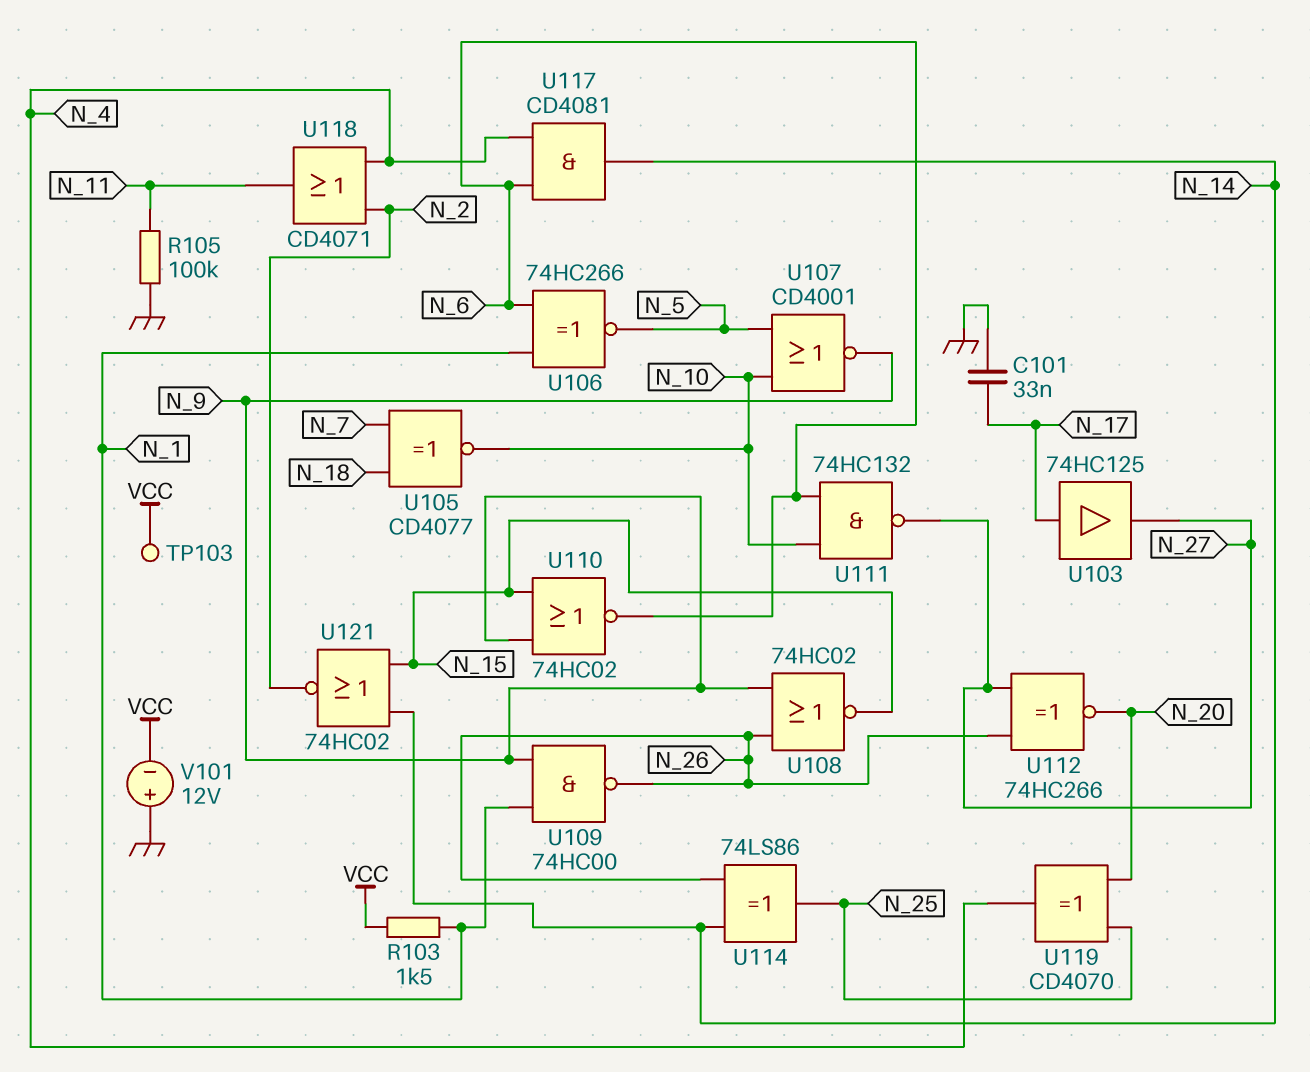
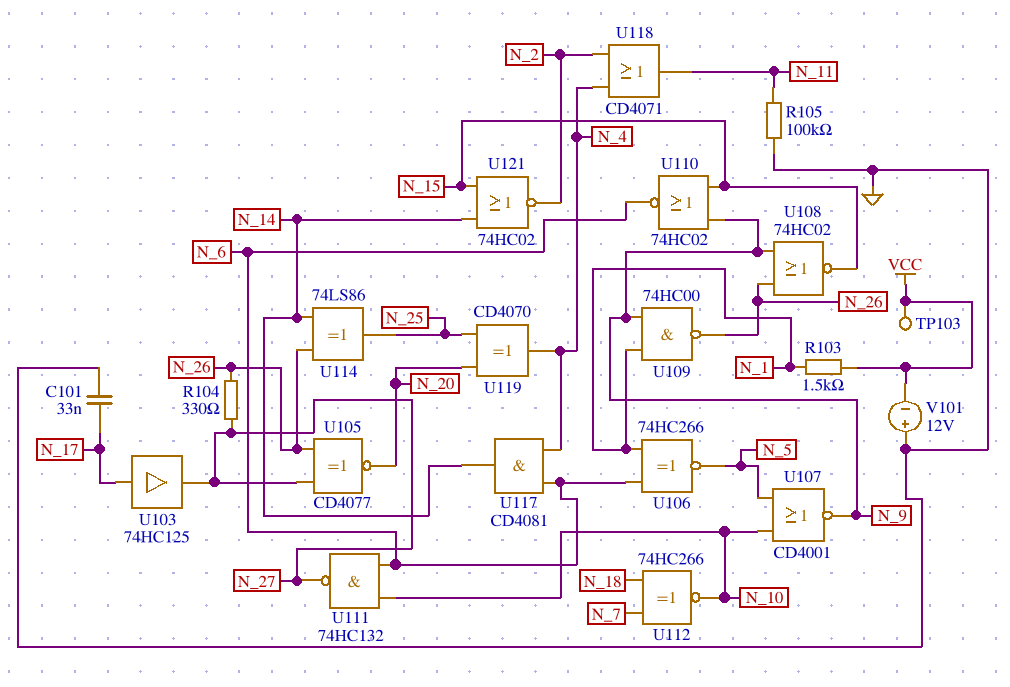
R104: none -> 330 (N_26, N_27)
U105: XNOR CD4077 (in N_7, in N_18, out N_10) -> XNOR CD4077 (in N_26, in N_27, out N_20)
U112: XNOR 74HC266 (in N_26, in N_27, out N_20) -> XNOR 74HC266 (in N_7, in N_18, out N_10)

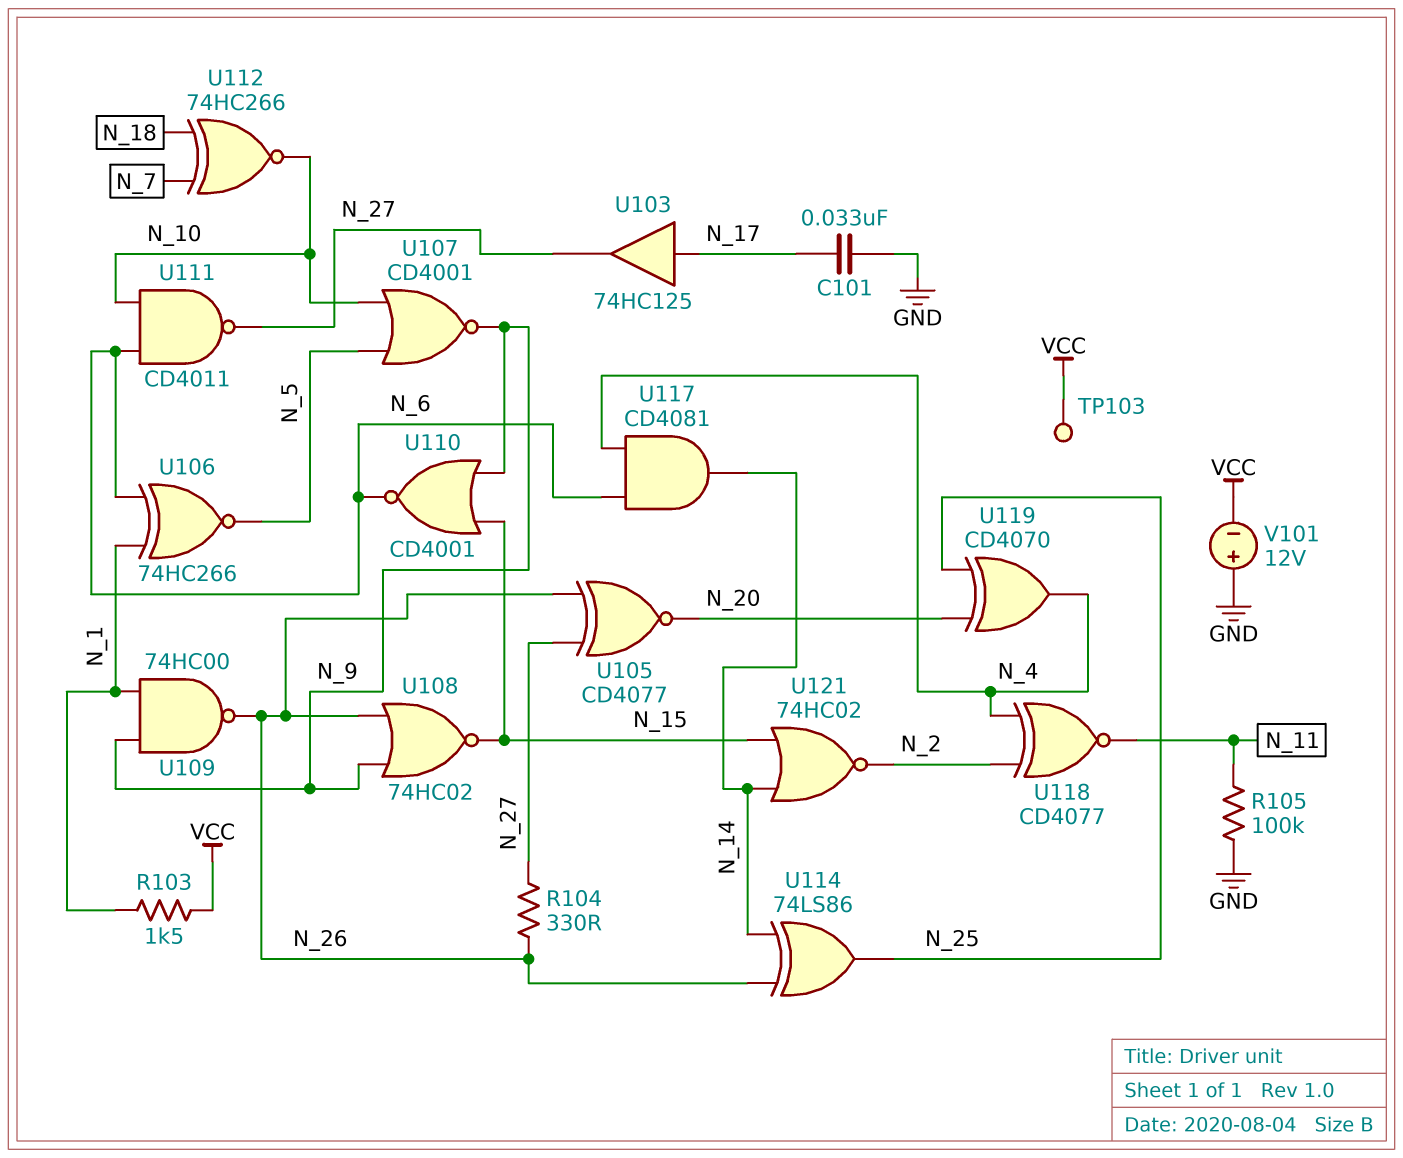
U110: NOR 74HC02 (in N_9, in N_15, out N_6) -> NOR CD4001 (in N_9, in N_15, out N_6)
U111: NAND 74HC132 (in N_6, in N_10, out N_27) -> NAND CD4011 (in N_6, in N_10, out N_27)
U118: OR CD4071 (in N_2, in N_4, out N_11) -> XNOR CD4077 (in N_2, in N_4, out N_11)

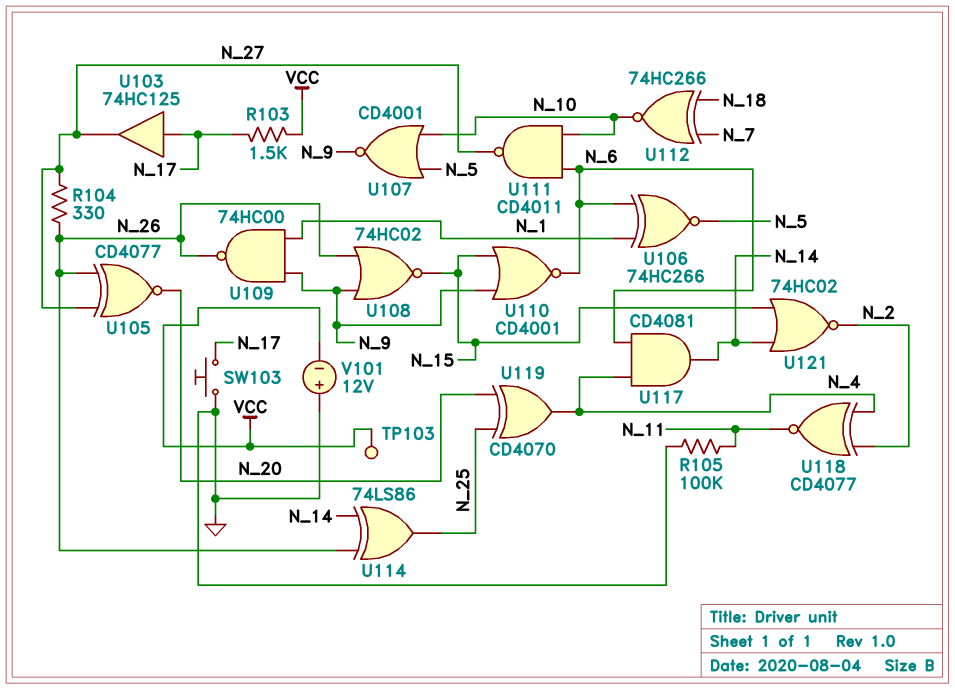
C101: 33nF (GND, N_17) -> none
R103: 1.5k (N_1, VCC) -> 1.5k (N_17, VCC)
SW103: none -> button (GND, N_17)

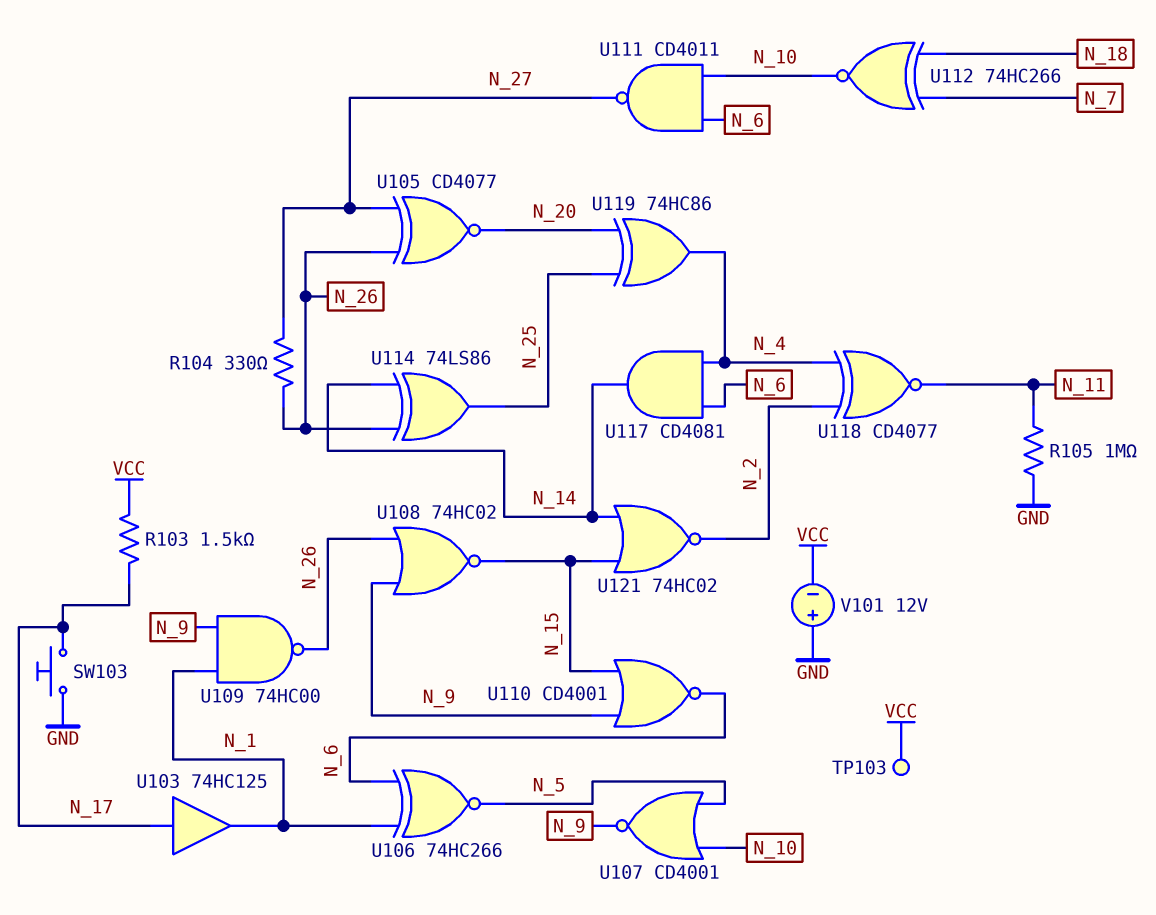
R105: 100k (GND, N_11) -> 1M (GND, N_11)
U103: buffer 74HC125 (in N_17, out N_27) -> buffer 74HC125 (in N_17, out N_1)
U119: XOR CD4070 (in N_20, in N_25, out N_4) -> XOR 74HC86 (in N_20, in N_25, out N_4)

